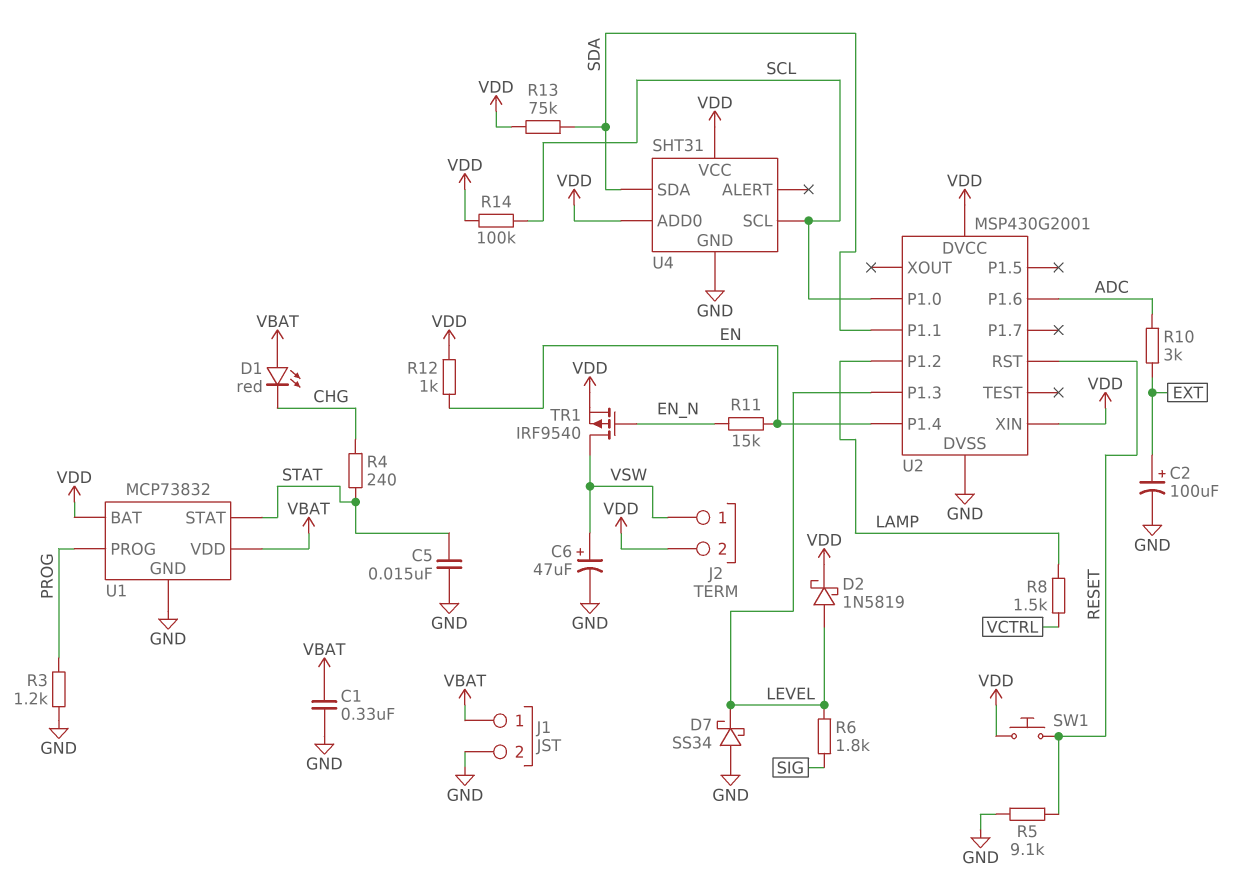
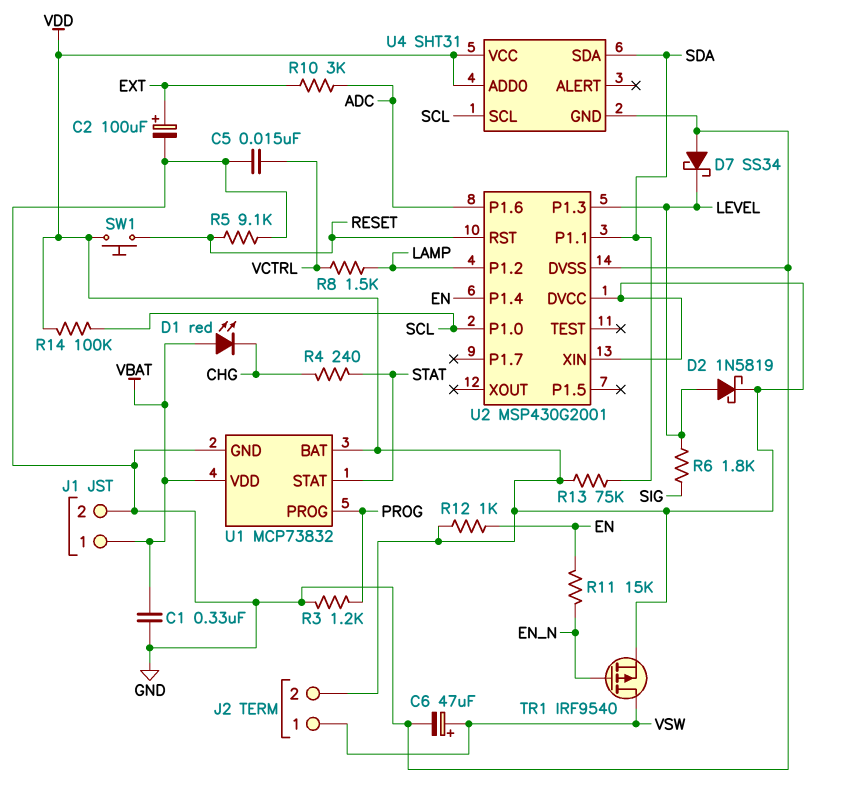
C5: 15nF (GND, STAT) -> 15nF (GND, VCTRL)

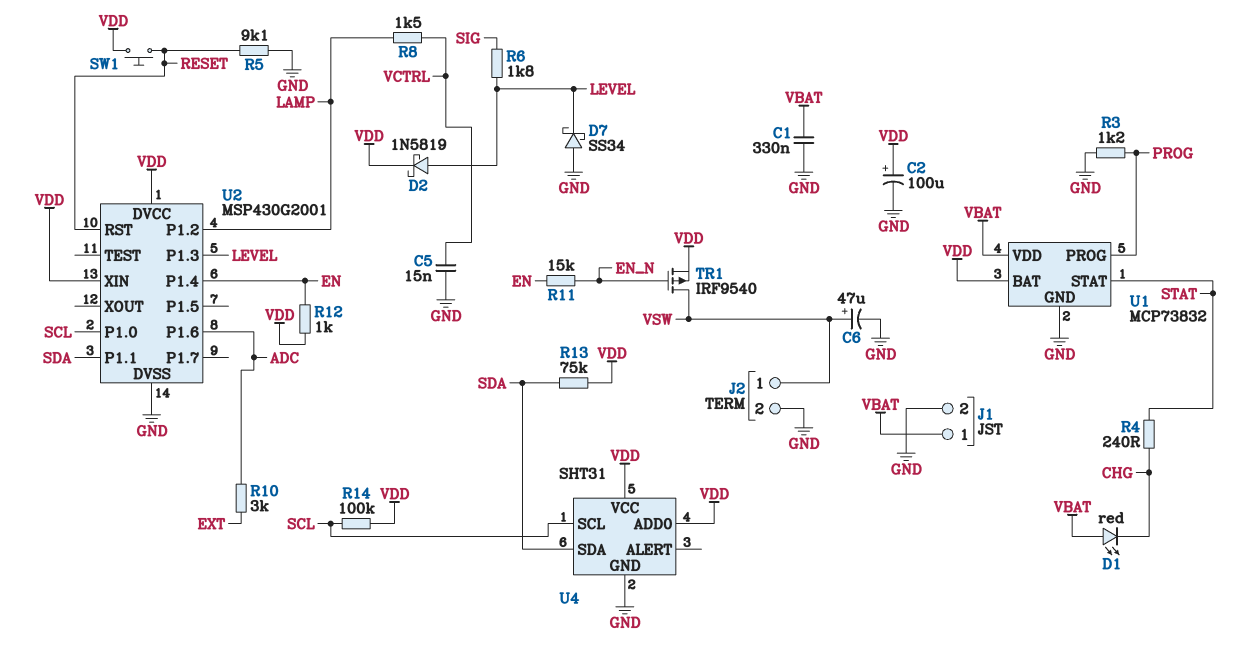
C2: 100uF (plus EXT, minus GND) -> 100uF (plus VDD, minus GND)
J2 pin 2: VDD -> GND

